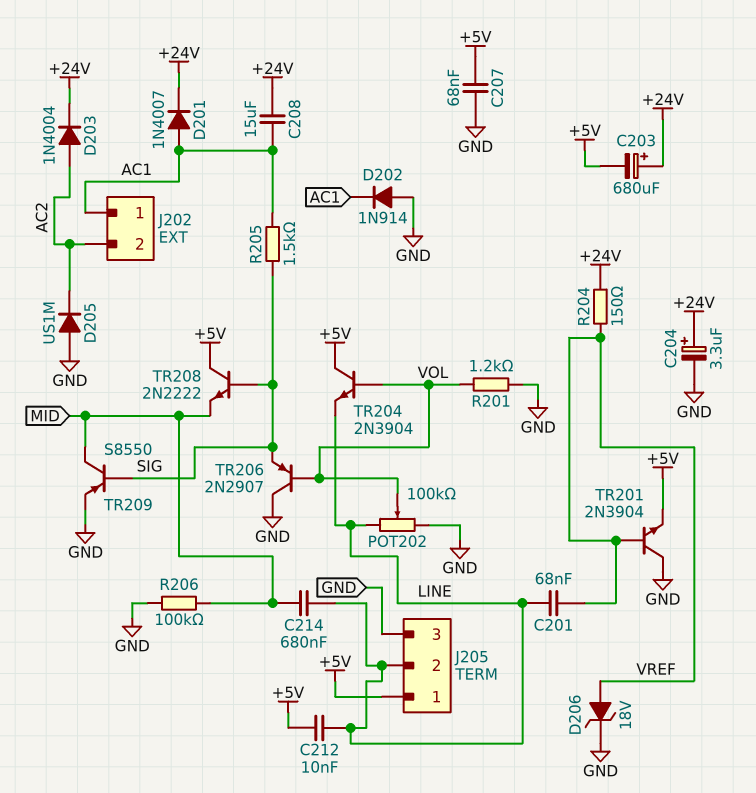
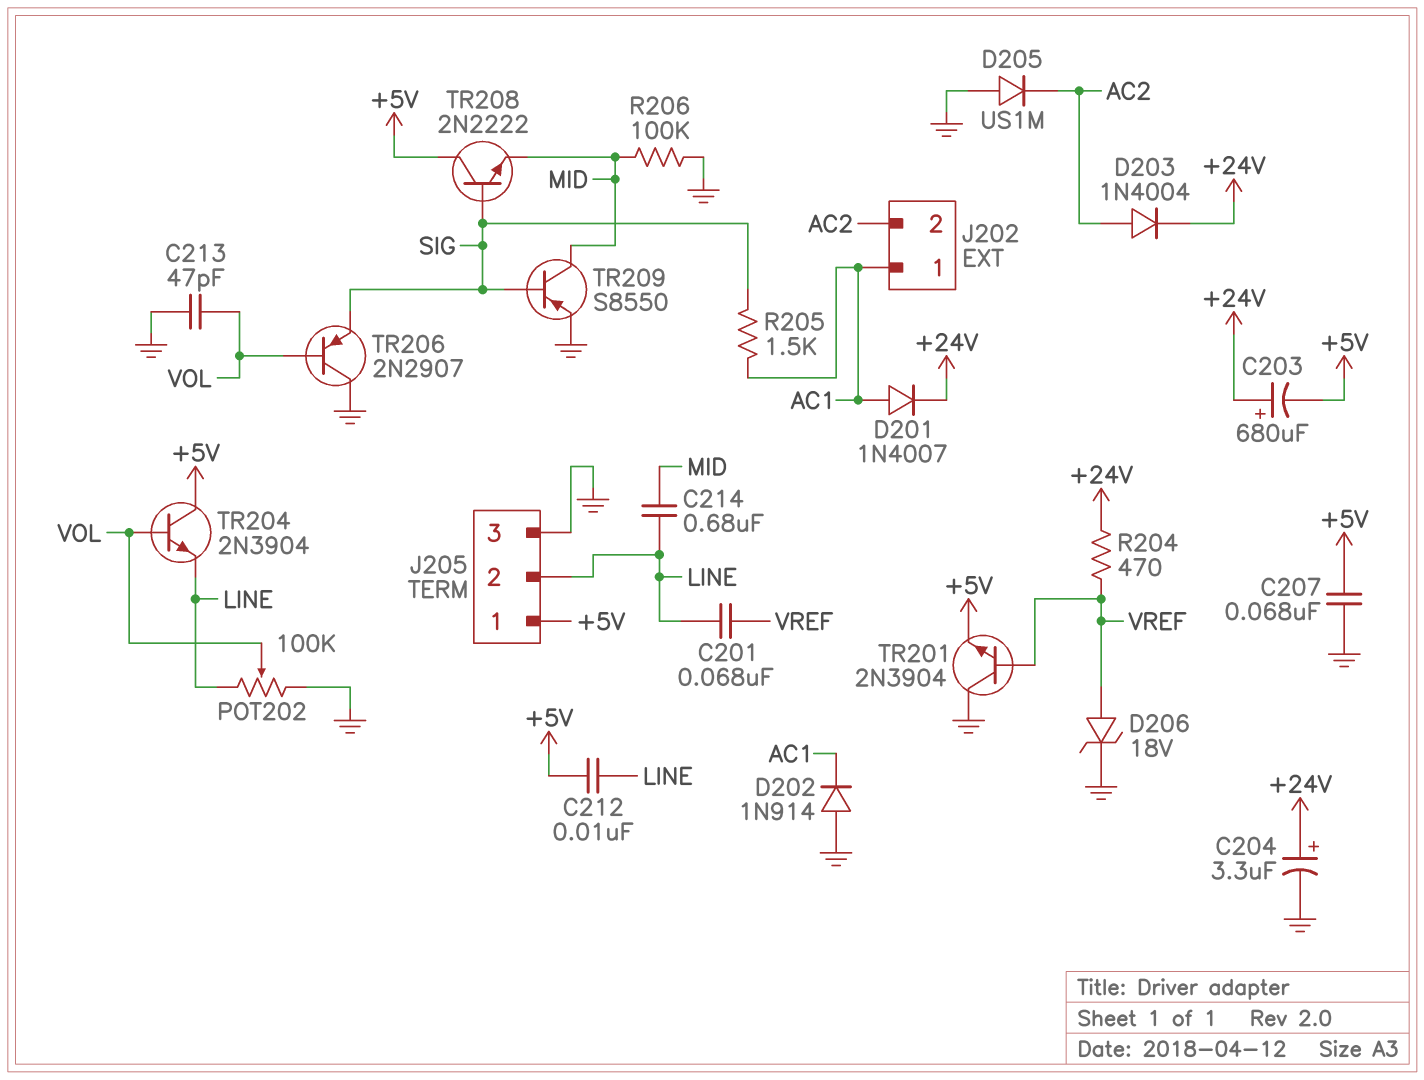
C208: 15uF (+24V, AC1) -> none
C213: none -> 47pF (GND, VOL)
R201: 1.2k (GND, VOL) -> none
R204: 150 (+24V, VREF) -> 470 (+24V, VREF)

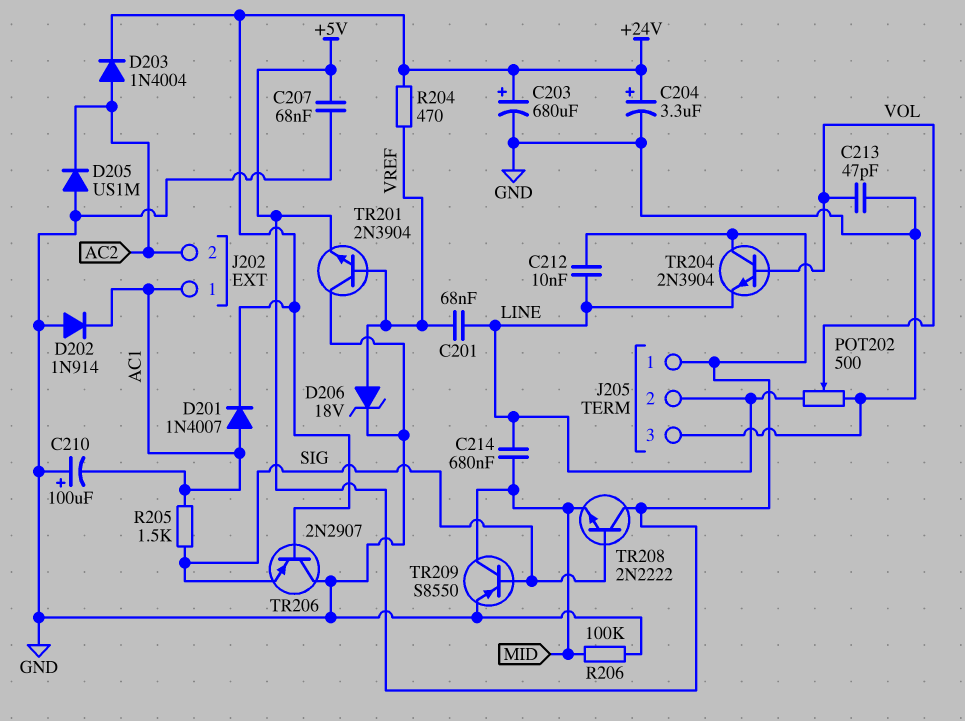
C203: 680uF (plus +24V, minus +5V) -> 680uF (plus +24V, minus GND)
C210: none -> 100uF (plus GND, minus AC1)
POT202: 100k (GND, LINE, wiper VOL) -> 500 (GND, LINE, wiper VOL)
TR206: PNP 2N2907 (B VOL, C GND, E SIG) -> PNP 2N2907 (B +24V, C GND, E SIG)

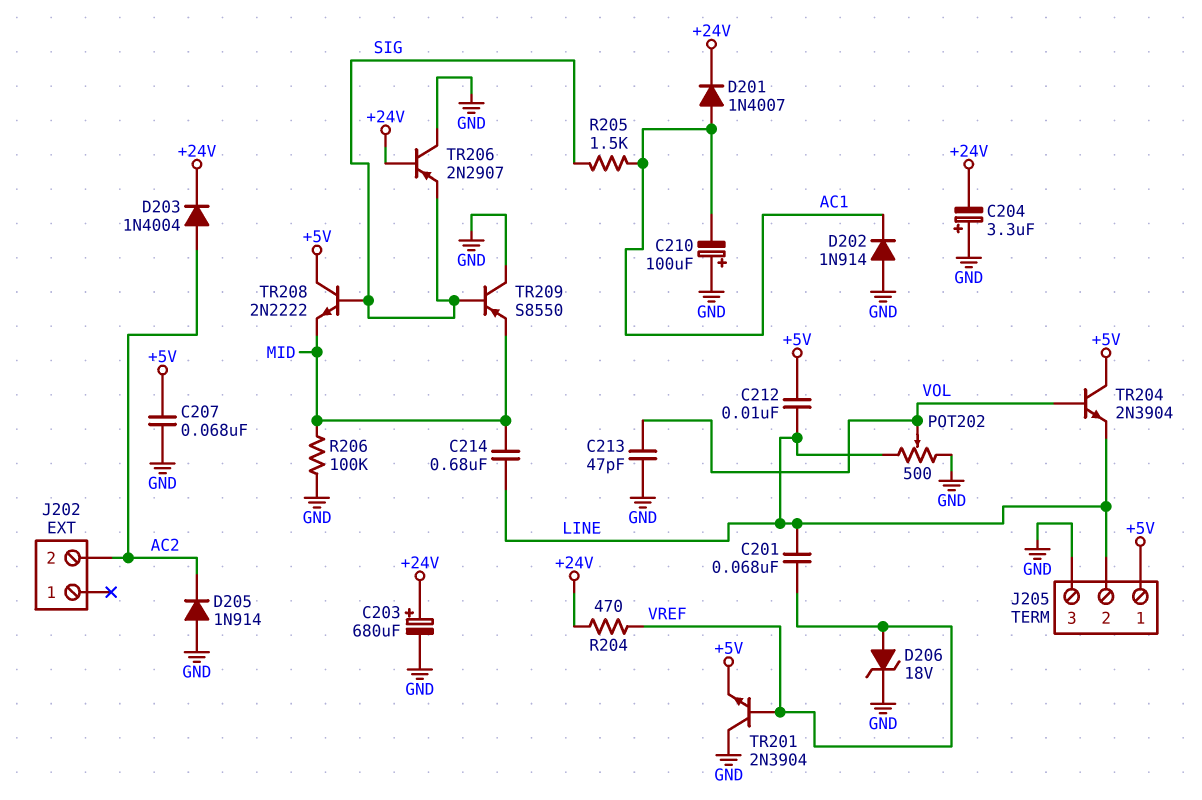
C204: 3.3uF (plus +24V, minus GND) -> 3.3uF (plus GND, minus +24V)
D205: diode US1M (A GND, K AC2) -> diode 1N914 (A GND, K AC2)
J202 pin 1: AC1 -> none
TR209: PNP S8550 (B SIG, C MID, E GND) -> PNP S8550 (B SIG, C GND, E MID)

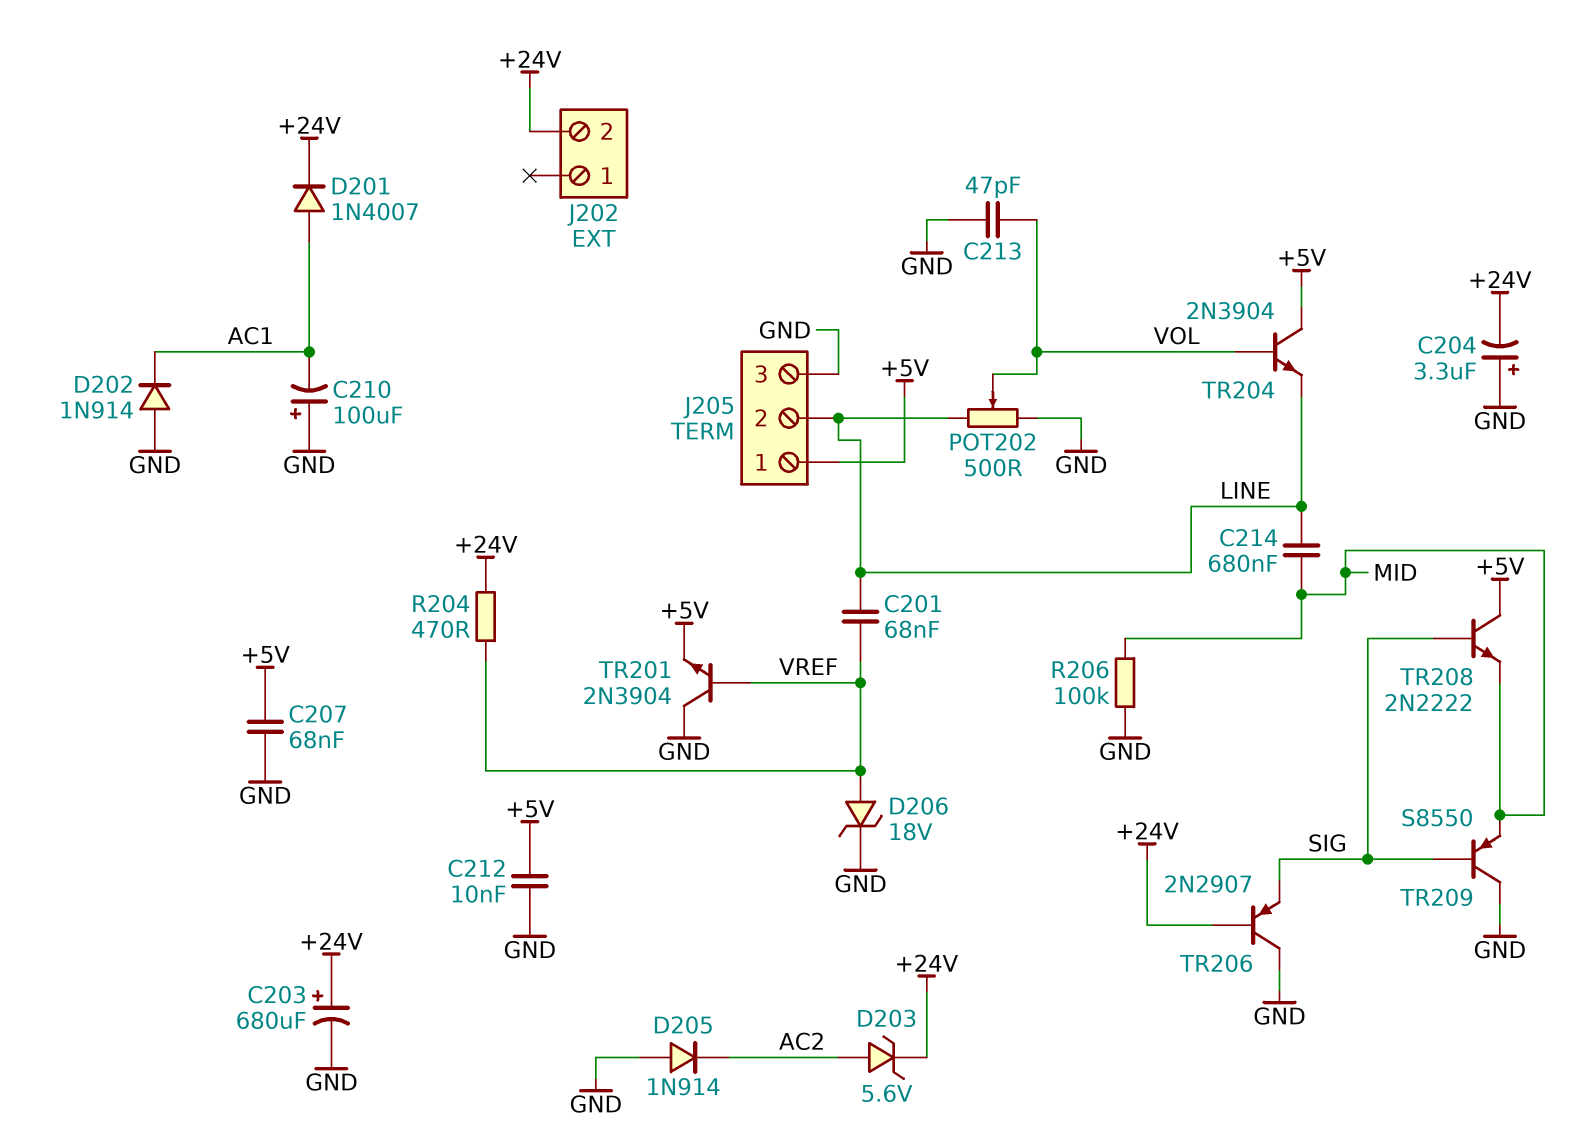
C212: 10nF (+5V, LINE) -> 10nF (+5V, GND)
D203: diode 1N4004 (A AC2, K +24V) -> zener 5.6V (A AC2, K +24V)
J202 pin 2: AC2 -> +24V
R205: 1.5k (AC1, SIG) -> none

